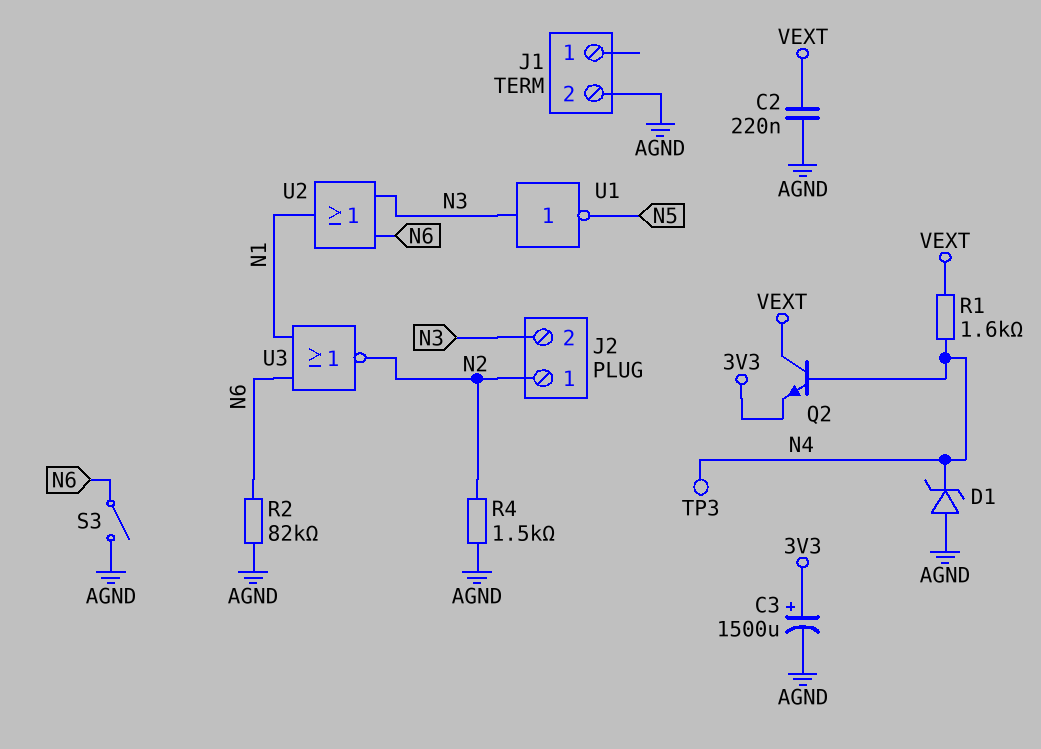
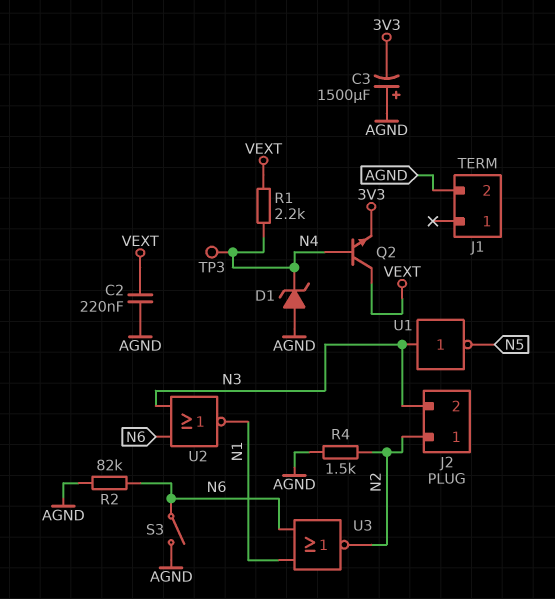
C3: 1500uF (plus 3V3, minus AGND) -> 1500uF (plus AGND, minus 3V3)
R1: 1.6k (N4, VEXT) -> 2.2k (N4, VEXT)
U2: OR (in N3, in N6, out N1) -> NOR (in N3, in N6, out N1)

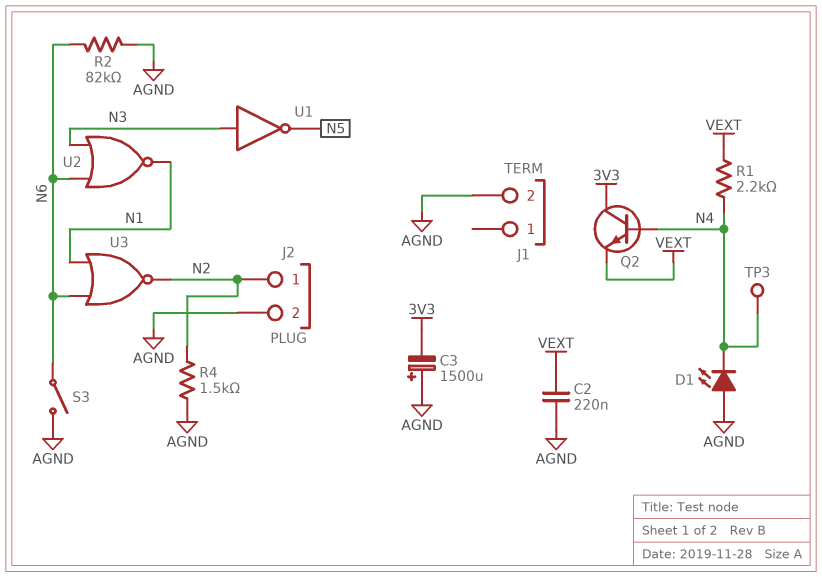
D1: zener (A AGND, K N4) -> LED (A AGND, K N4)
J2 pin 2: N3 -> AGND
Q2: NPN (B N4, C VEXT, E 3V3) -> NPN (B N4, C 3V3, E VEXT)

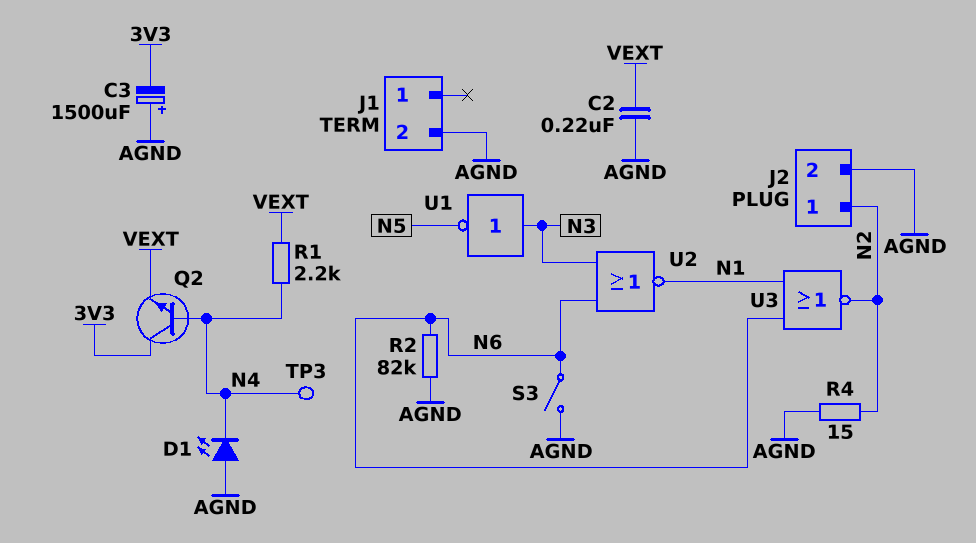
R4: 1.5k (AGND, N2) -> 15 (AGND, N2)

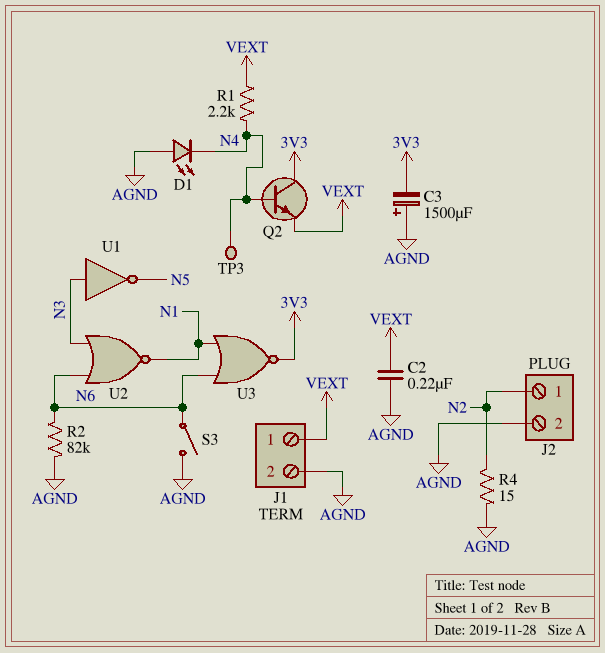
J1 pin 1: none -> VEXT
U3: NOR (in N1, in N6, out N2) -> NOR (in N1, in N6, out 3V3)

